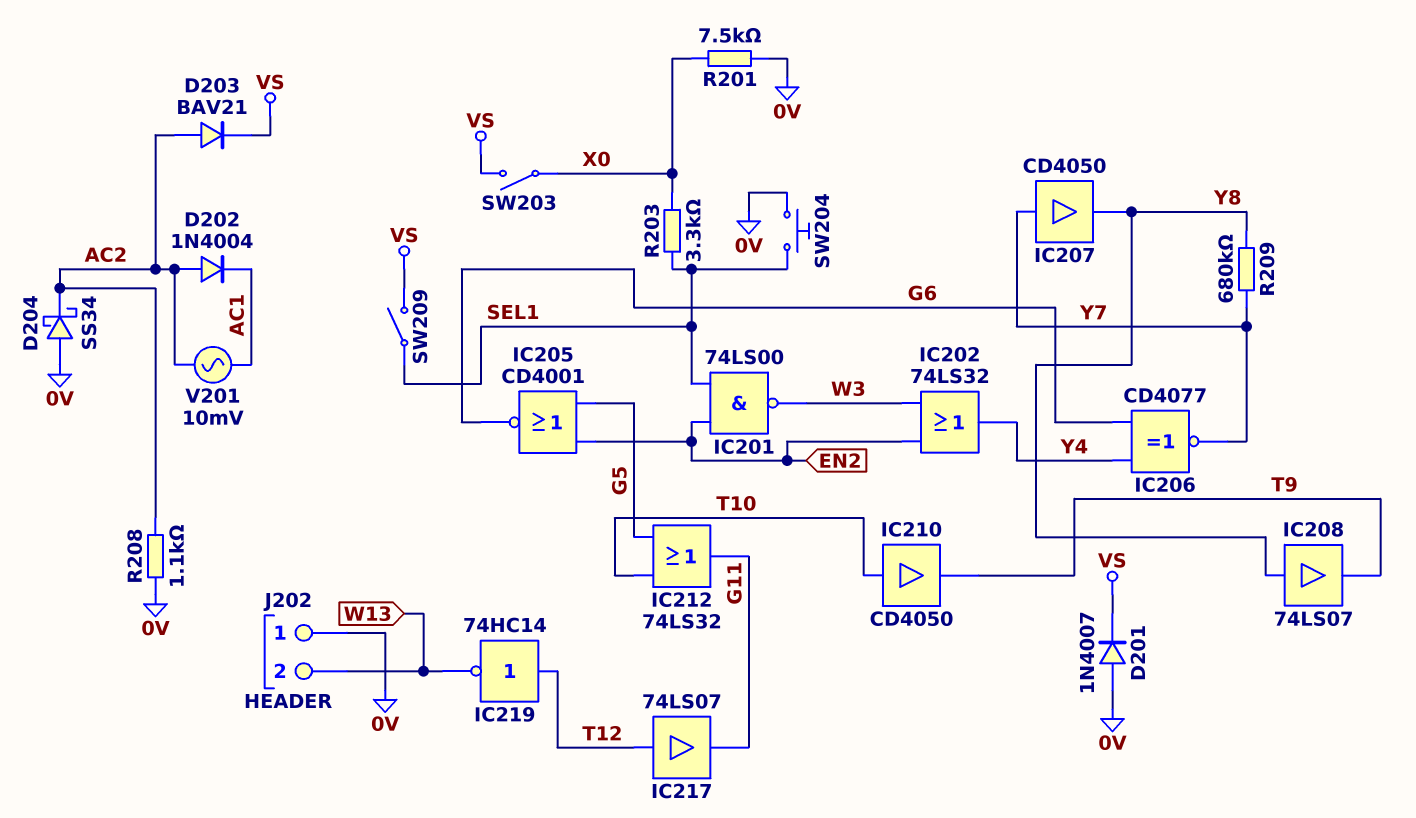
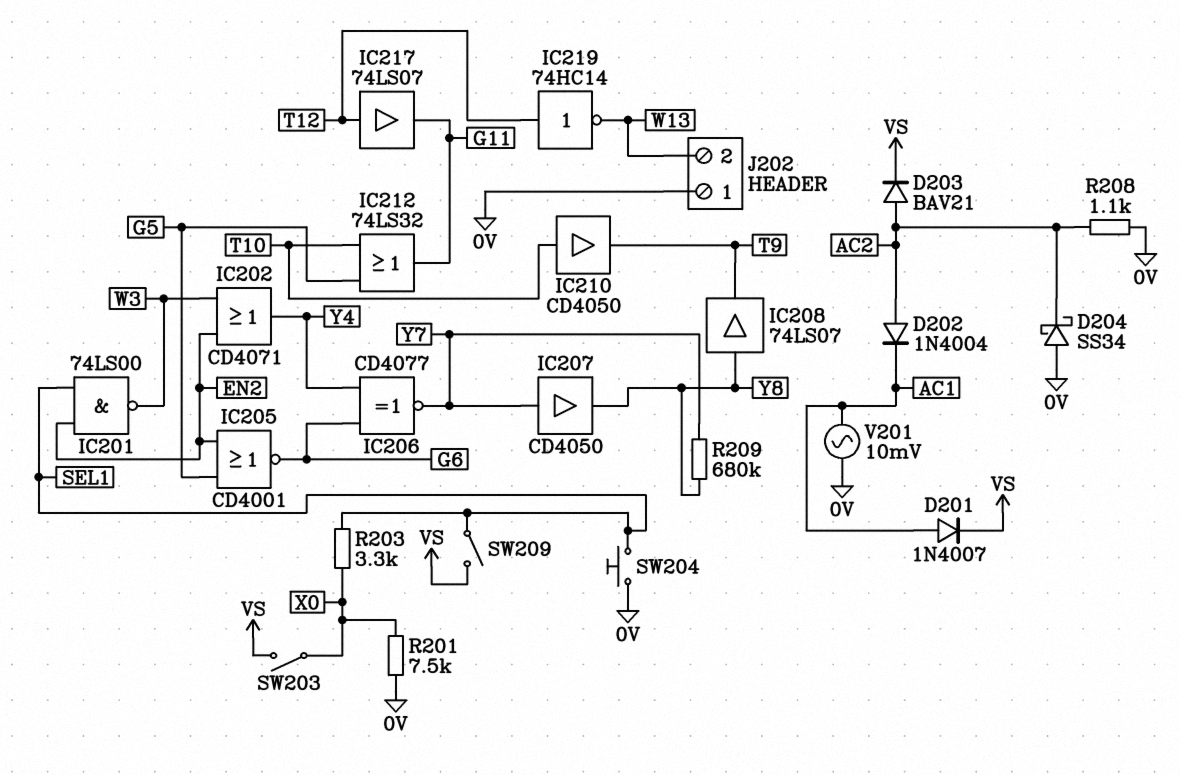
D201: diode 1N4007 (A 0V, K VS) -> diode 1N4007 (A AC1, K VS)
IC202: OR 74LS32 (in EN2, in W3, out Y4) -> OR CD4071 (in EN2, in W3, out Y4)
V201: AC 10mV (AC1, AC2) -> AC 10mV (0V, AC1)

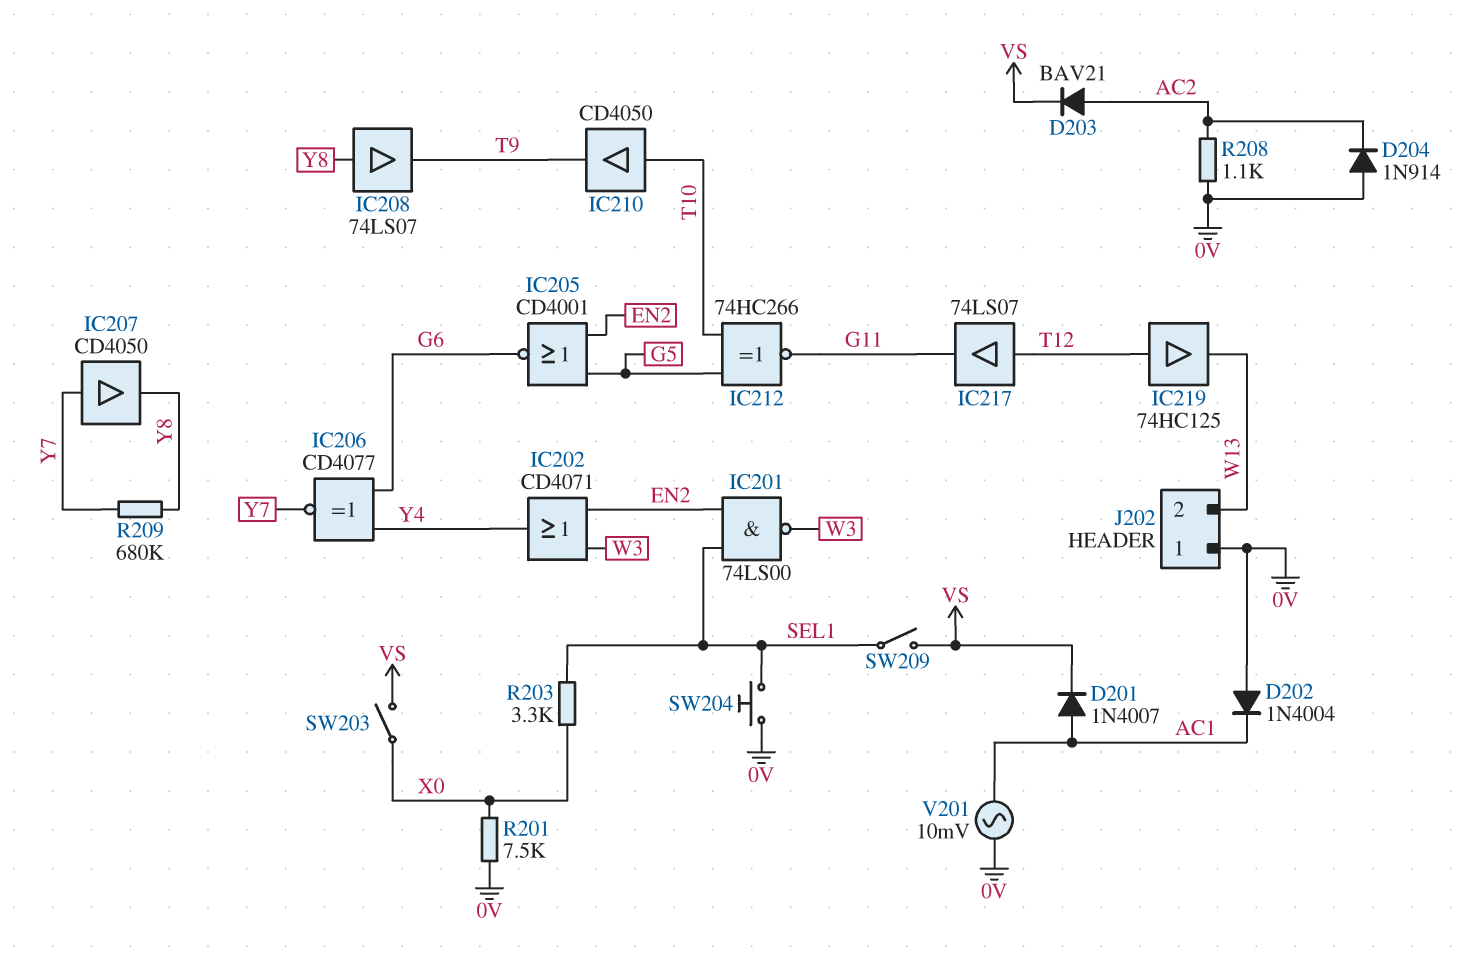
D202: diode 1N4004 (A AC2, K AC1) -> diode 1N4004 (A 0V, K AC1)
D204: schottky SS34 (A 0V, K AC2) -> diode 1N914 (A 0V, K AC2)
IC212: OR 74LS32 (in G5, in T10, out G11) -> XNOR 74HC266 (in G5, in T10, out G11)
IC219: NOT 74HC14 (in T12, out W13) -> buffer 74HC125 (in T12, out W13)

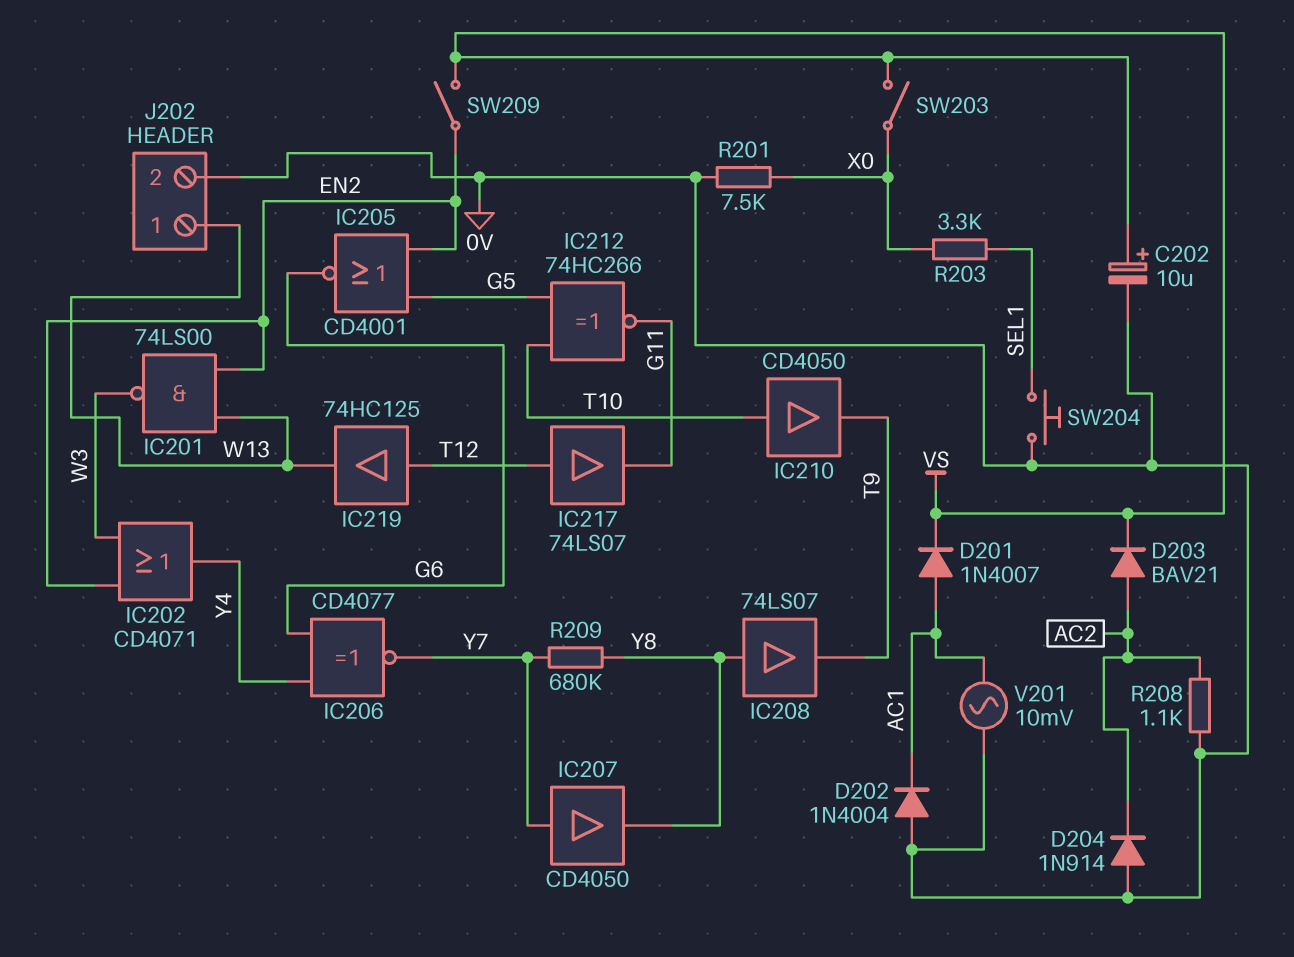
C202: none -> 10uF (plus VS, minus 0V)
IC201: NAND 74LS00 (in EN2, in SEL1, out W3) -> NAND 74LS00 (in EN2, in W13, out W3)
J202 pin 1: 0V -> W13
J202 pin 2: W13 -> 0V
SW209: switch (SEL1, VS) -> switch (EN2, VS)

